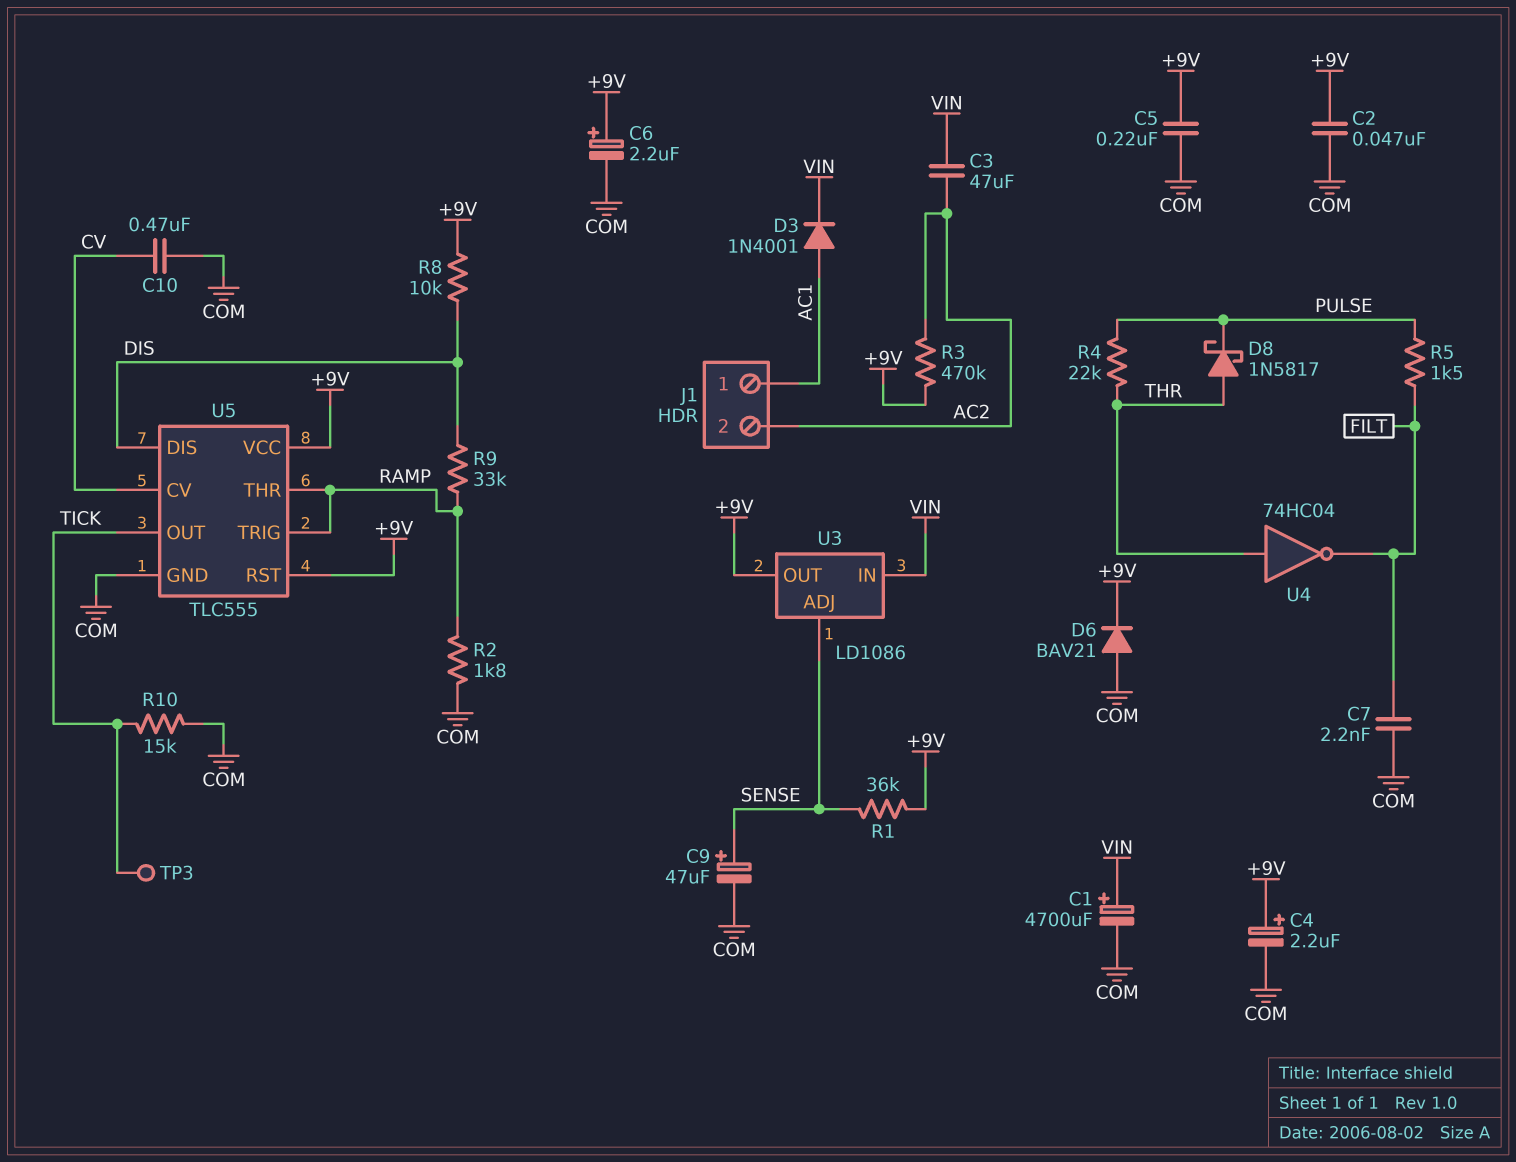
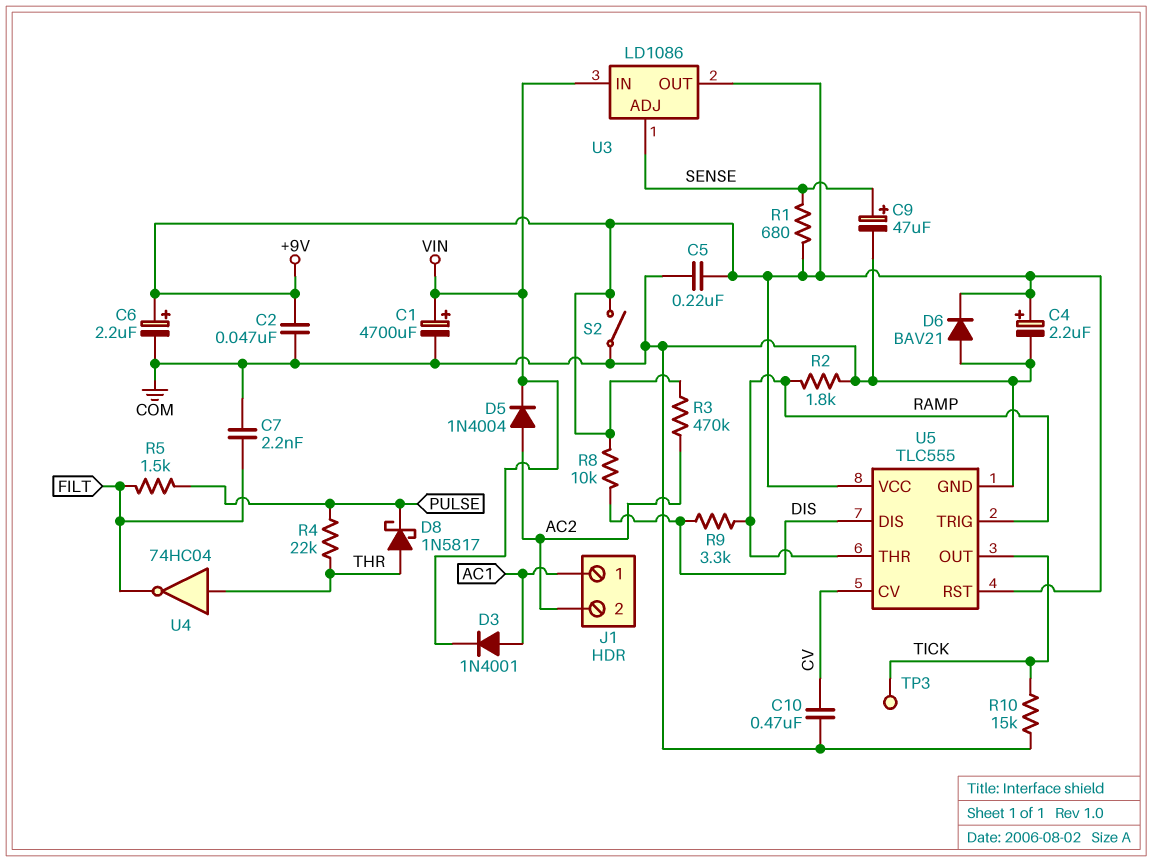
C3: 47uF (AC2, VIN) -> none
D5: none -> diode 1N4004 (A AC2, K VIN)
R1: 36k (+9V, SENSE) -> 680 (+9V, SENSE)
R9: 33k (DIS, RAMP) -> 3.3k (DIS, RAMP)
S2: none -> switch (+9V, COM)

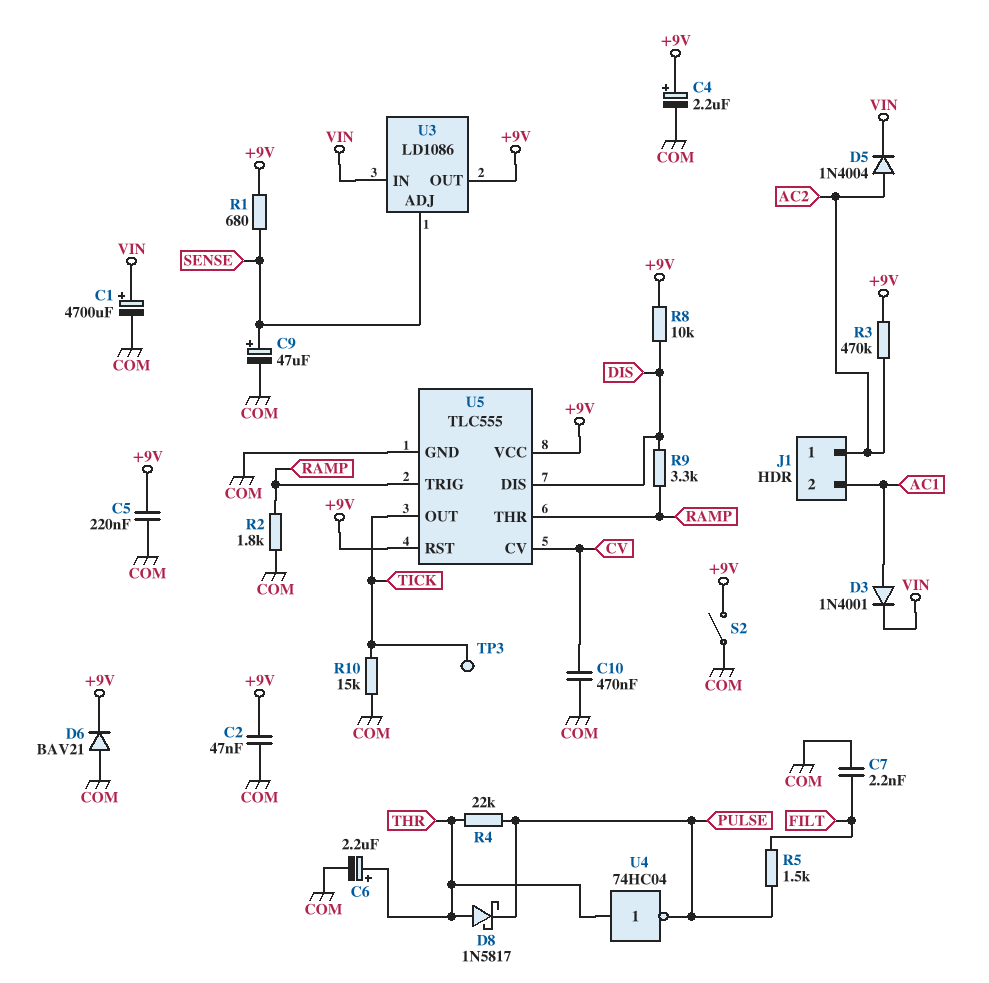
C6: 2.2uF (plus +9V, minus COM) -> 2.2uF (plus THR, minus COM)
J1 pin 1: AC1 -> AC2
J1 pin 2: AC2 -> AC1
U4: NOT 74HC04 (in THR, out FILT) -> NOT 74HC04 (in THR, out PULSE)

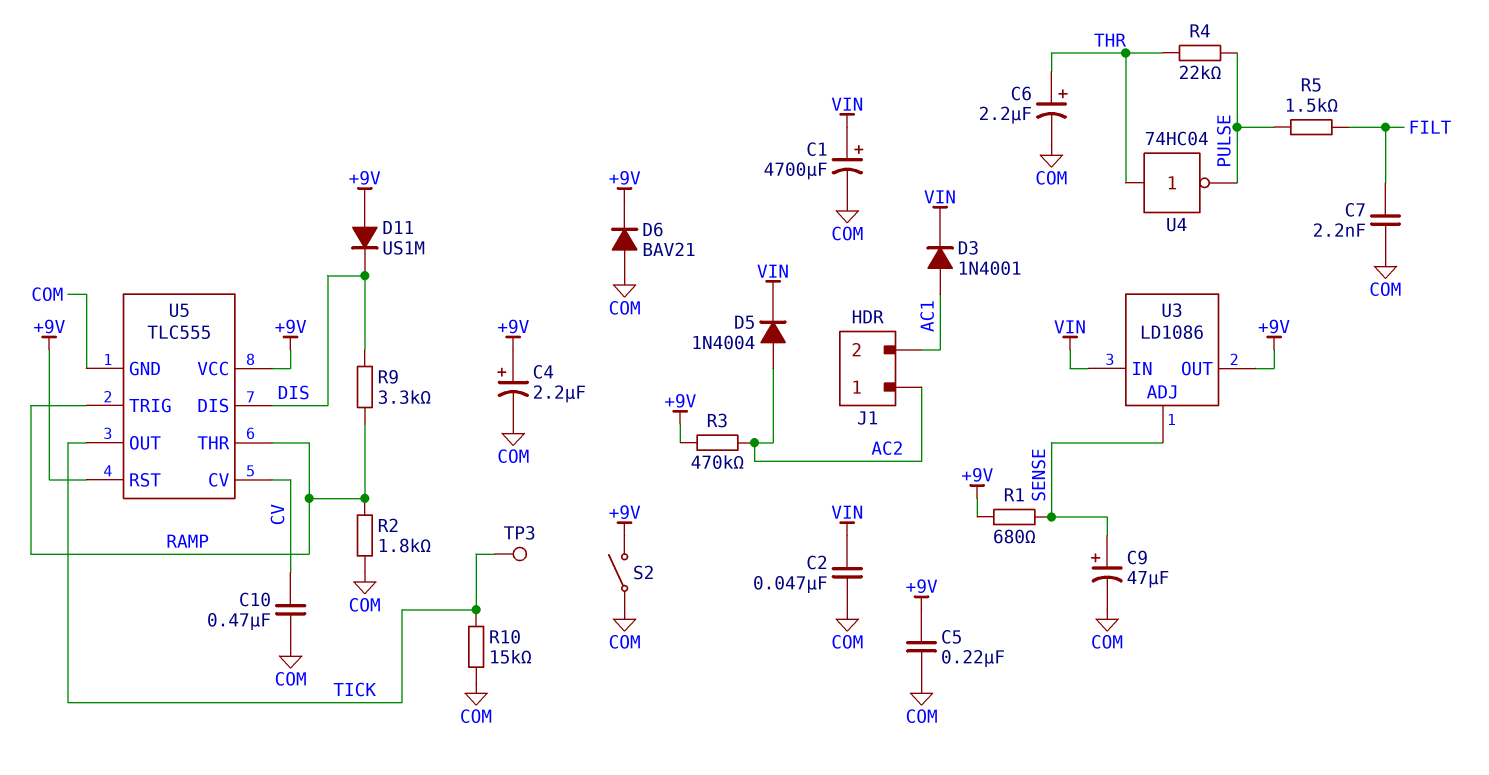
C2: 47nF (+9V, COM) -> 47nF (COM, VIN)
D8: schottky 1N5817 (A THR, K PULSE) -> none
D11: none -> diode US1M (A +9V, K DIS)
R8: 10k (+9V, DIS) -> none

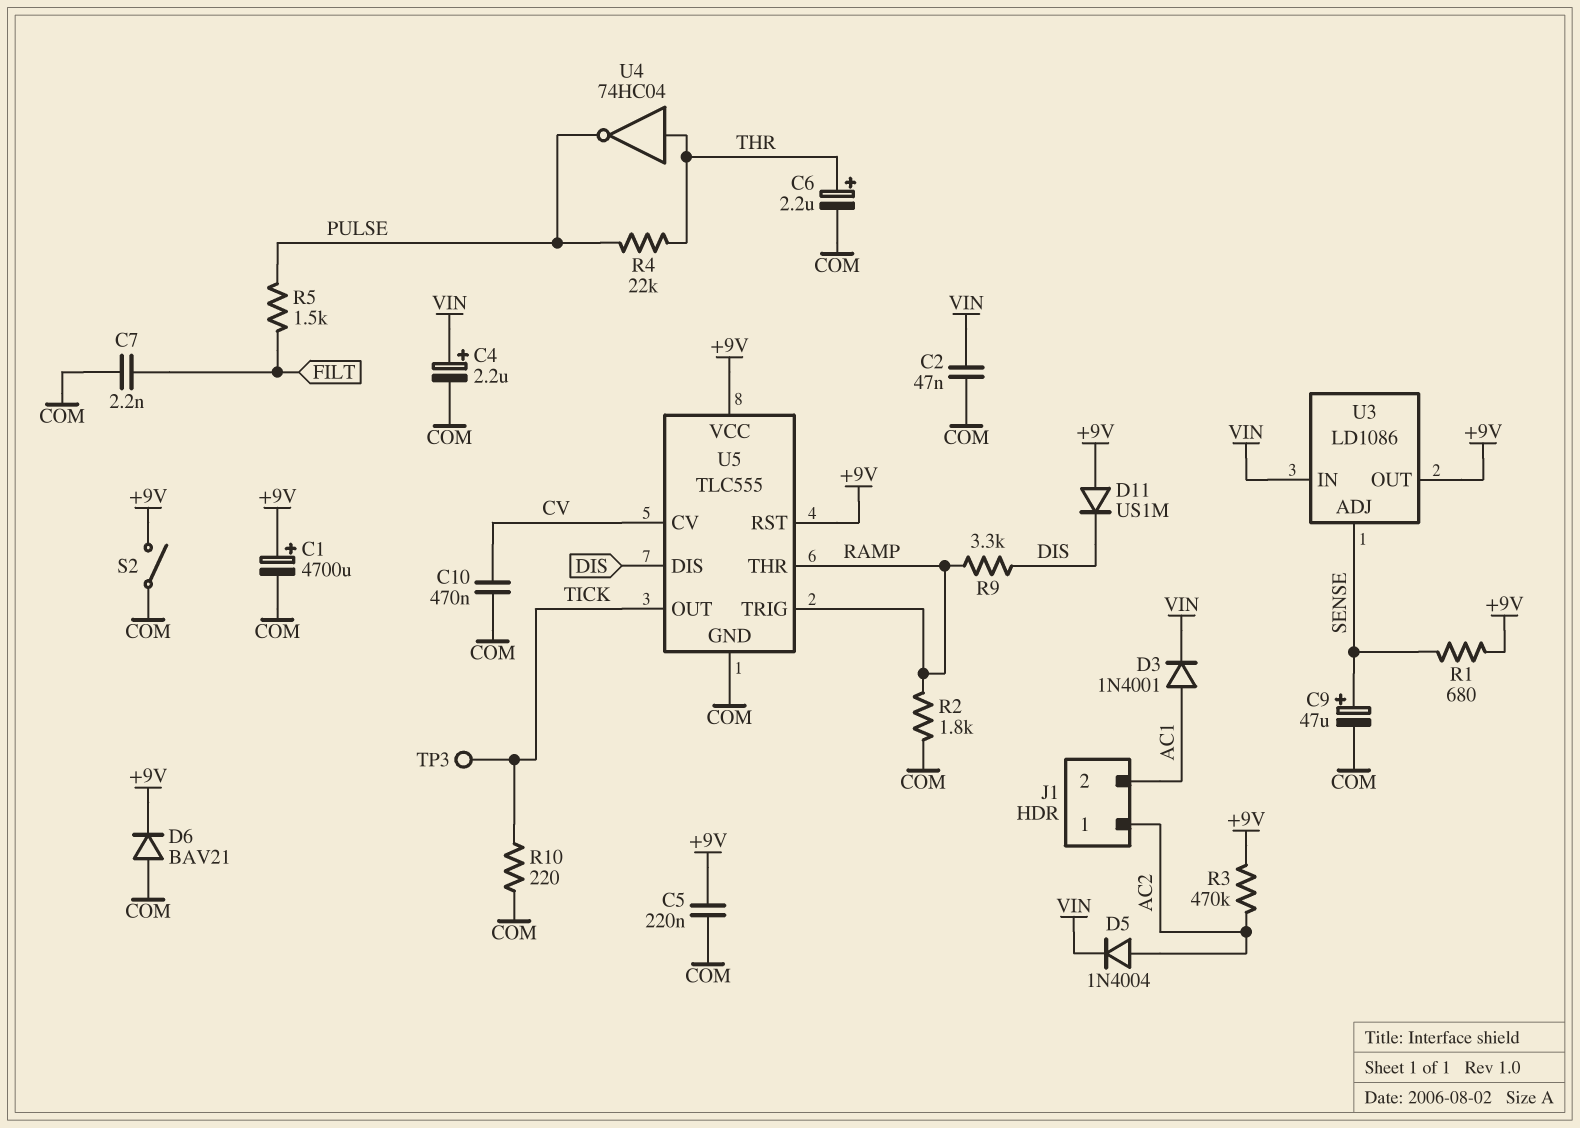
C1: 4700uF (plus VIN, minus COM) -> 4700uF (plus +9V, minus COM)
C4: 2.2uF (plus +9V, minus COM) -> 2.2uF (plus VIN, minus COM)
R10: 15k (COM, TICK) -> 220 (COM, TICK)

